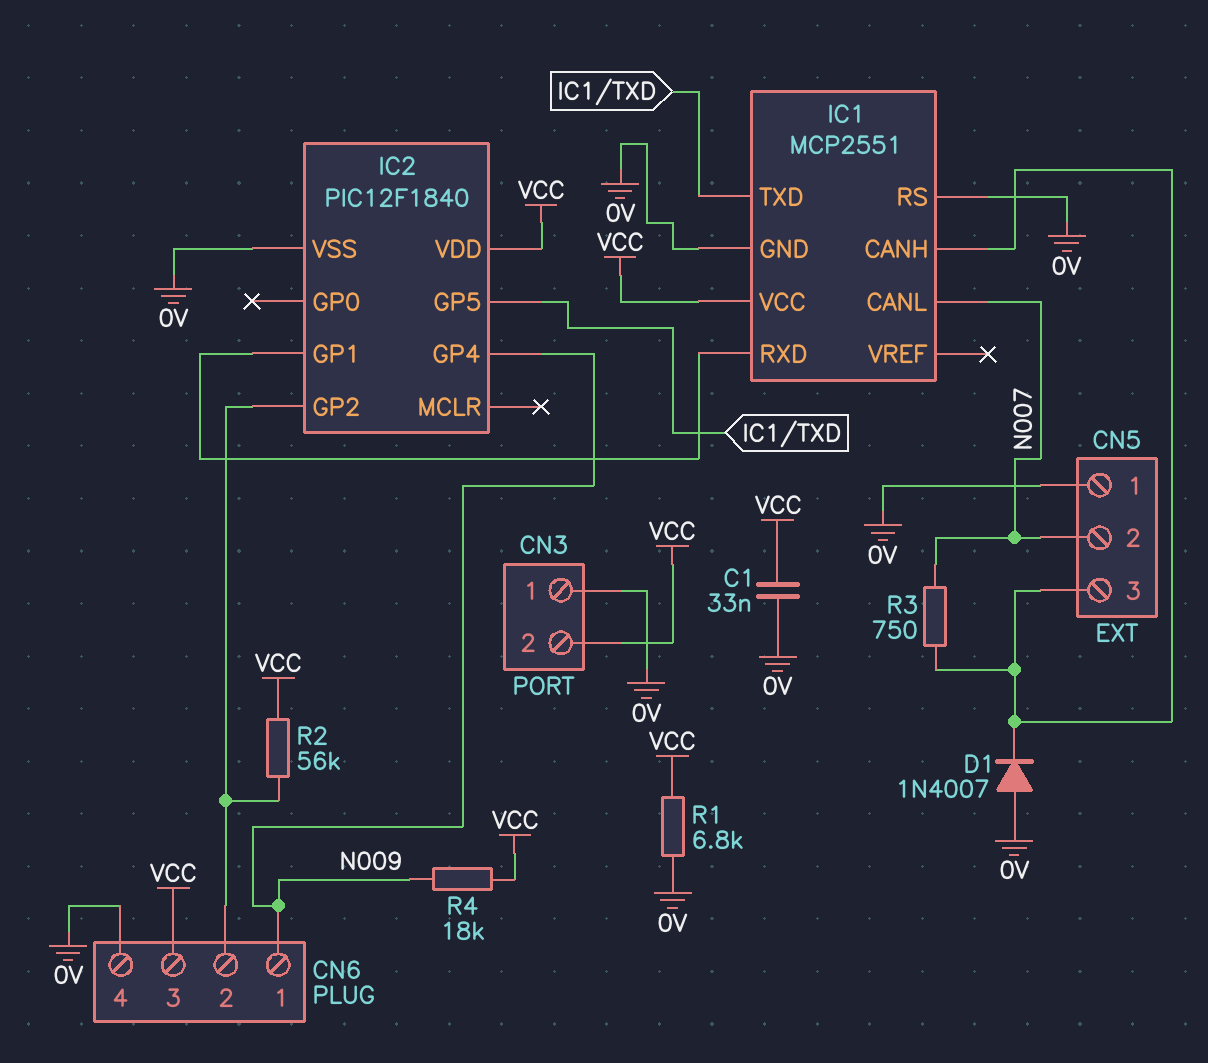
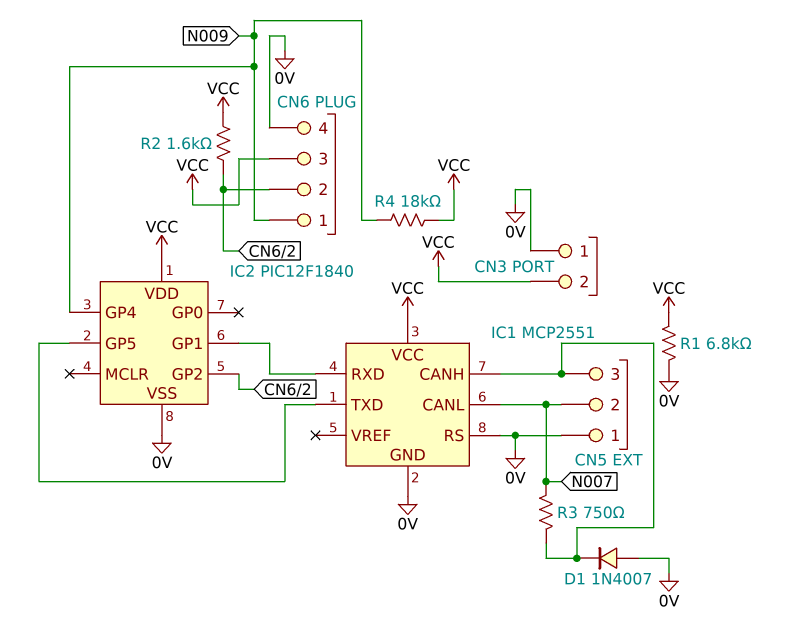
C1: 33nF (0V, VCC) -> none
R2: 56k (CN6/2, VCC) -> 1.6k (CN6/2, VCC)

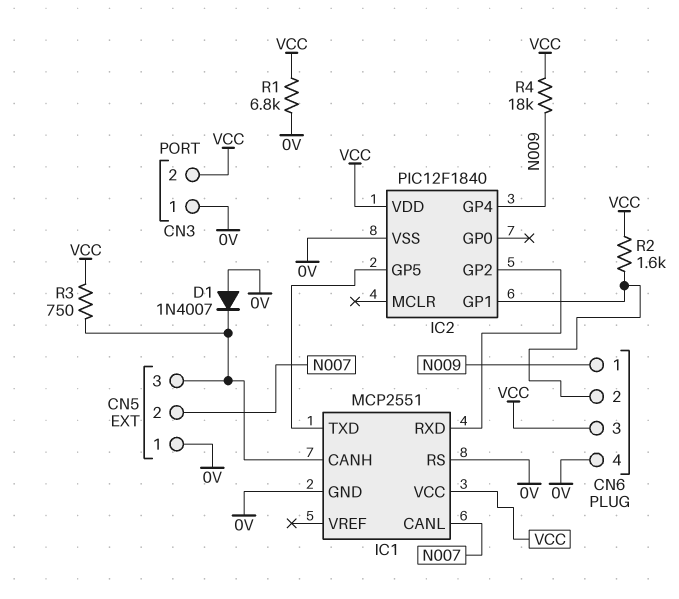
IC2 pin GP1: IC1/RXD -> CN6/2
IC2 pin GP2: CN6/2 -> IC1/RXD
R3: 750 (CN5/3, N007) -> 750 (CN5/3, VCC)

